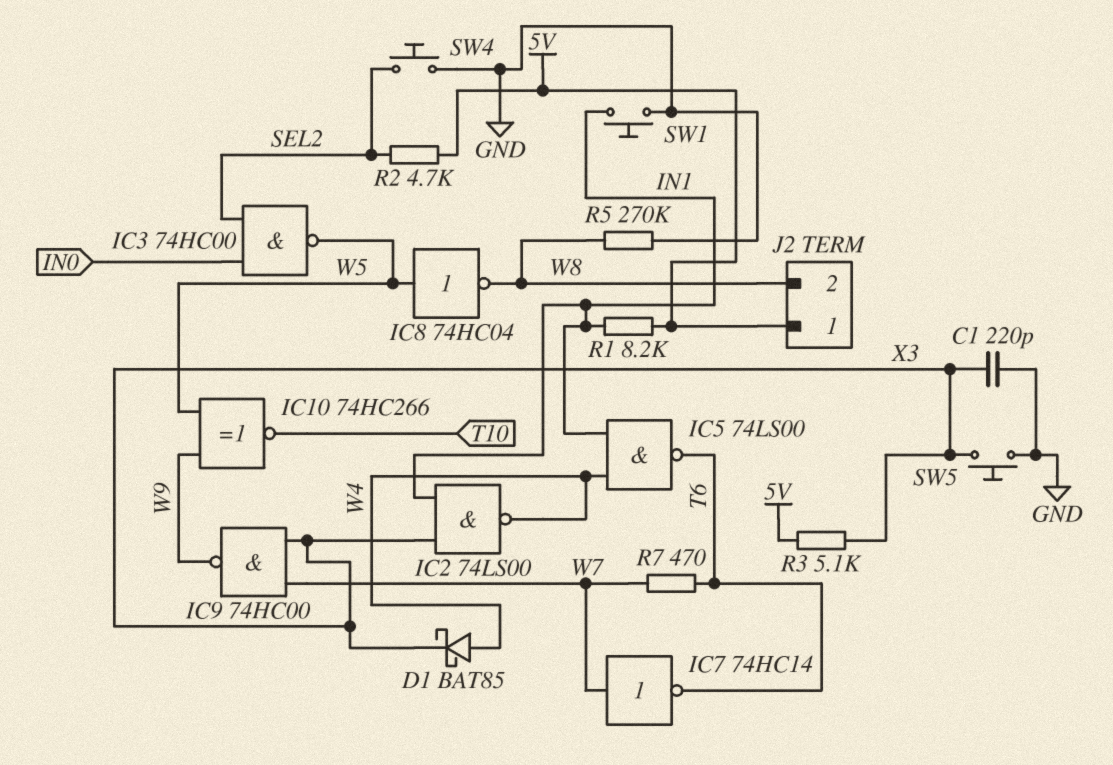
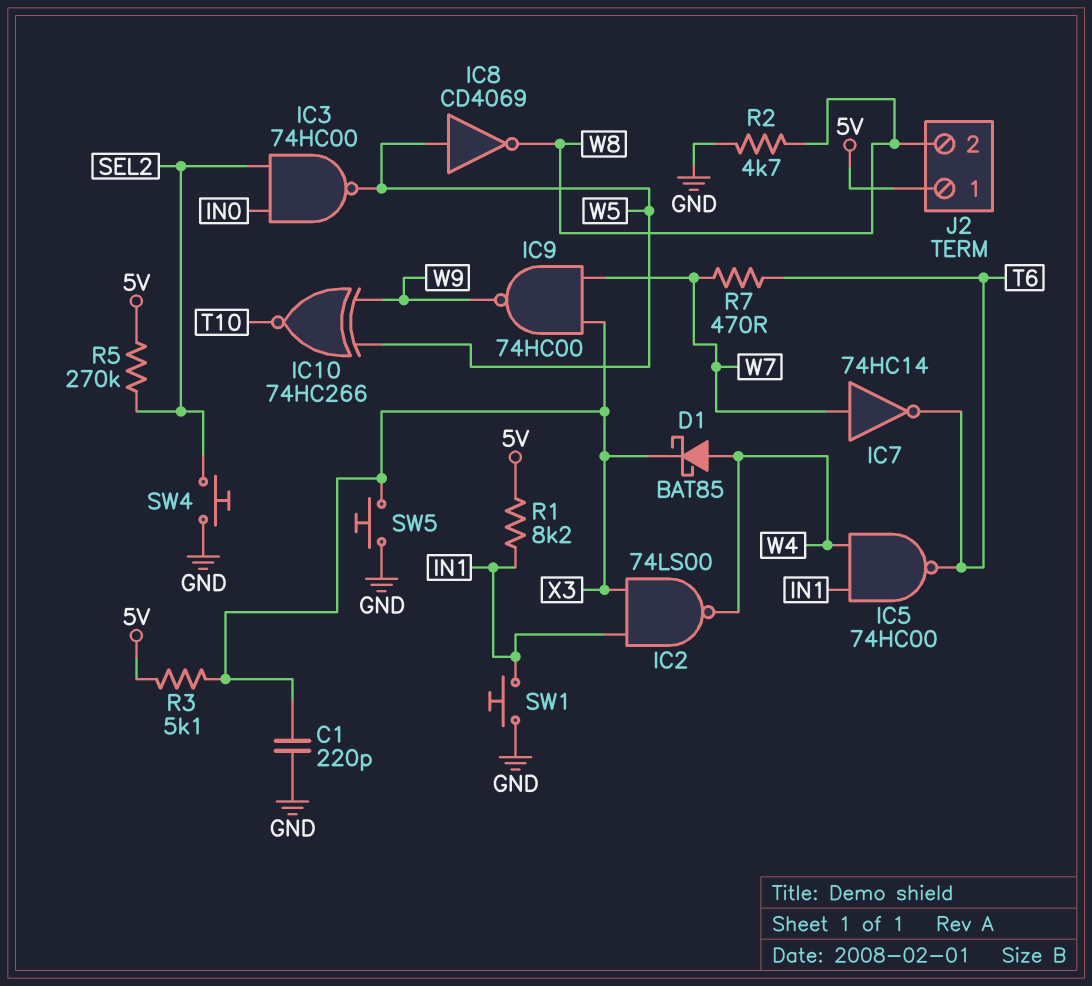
IC5: NAND 74LS00 (in IN1, in W4, out T6) -> NAND 74HC00 (in IN1, in W4, out T6)
IC8: NOT 74HC04 (in W5, out W8) -> NOT CD4069 (in W5, out W8)
R2: 4.7k (5V, SEL2) -> 4.7k (GND, W8)
R5: 270k (GND, W8) -> 270k (5V, SEL2)

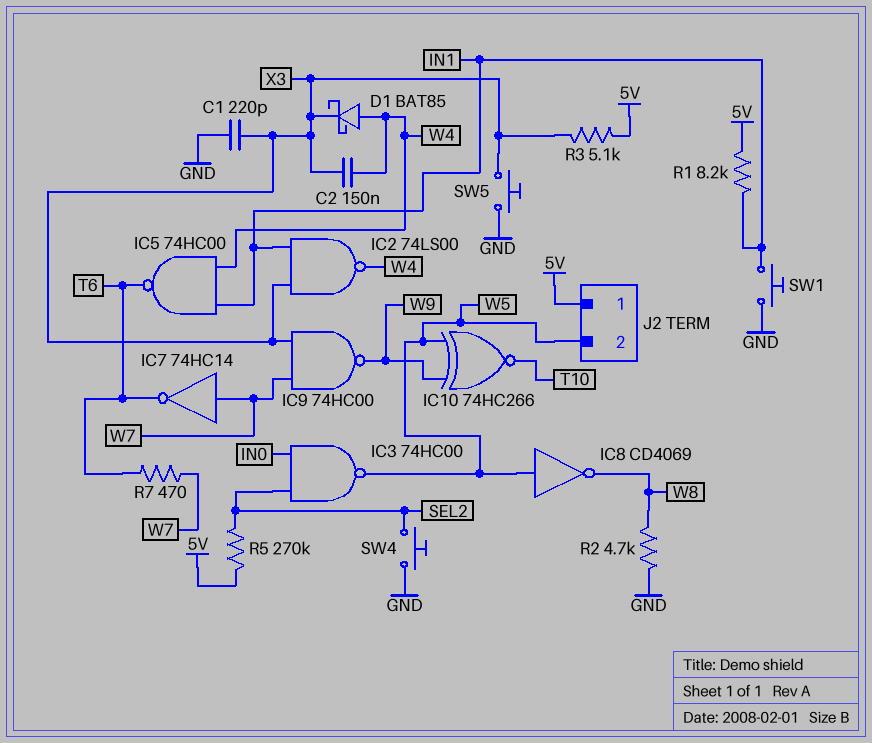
C2: none -> 150nF (W4, X3)
J2 pin 2: W8 -> W5

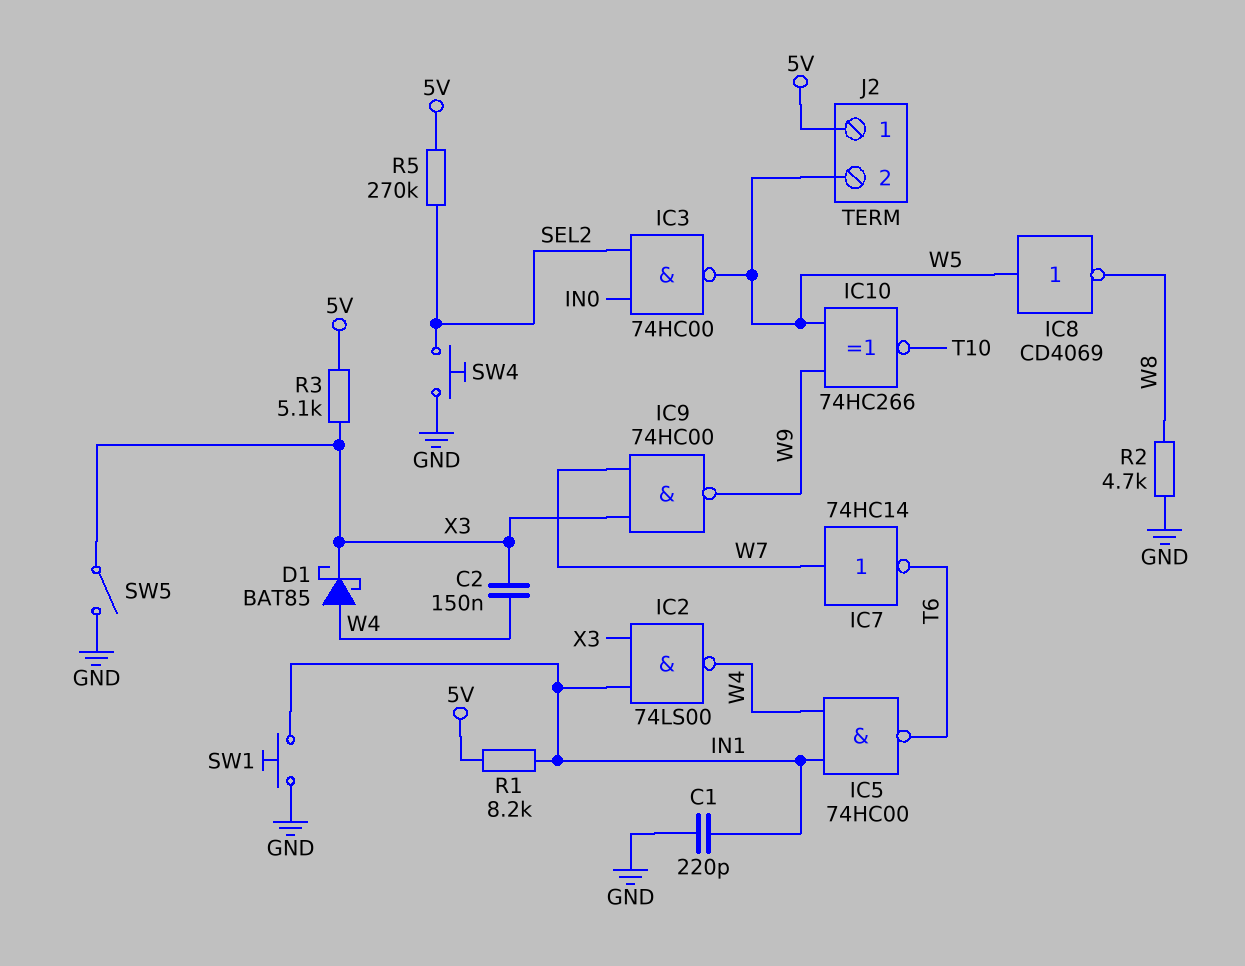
C1: 220pF (GND, X3) -> 220pF (GND, IN1)
R7: 470 (T6, W7) -> none
SW5: button (GND, X3) -> switch (GND, X3)

